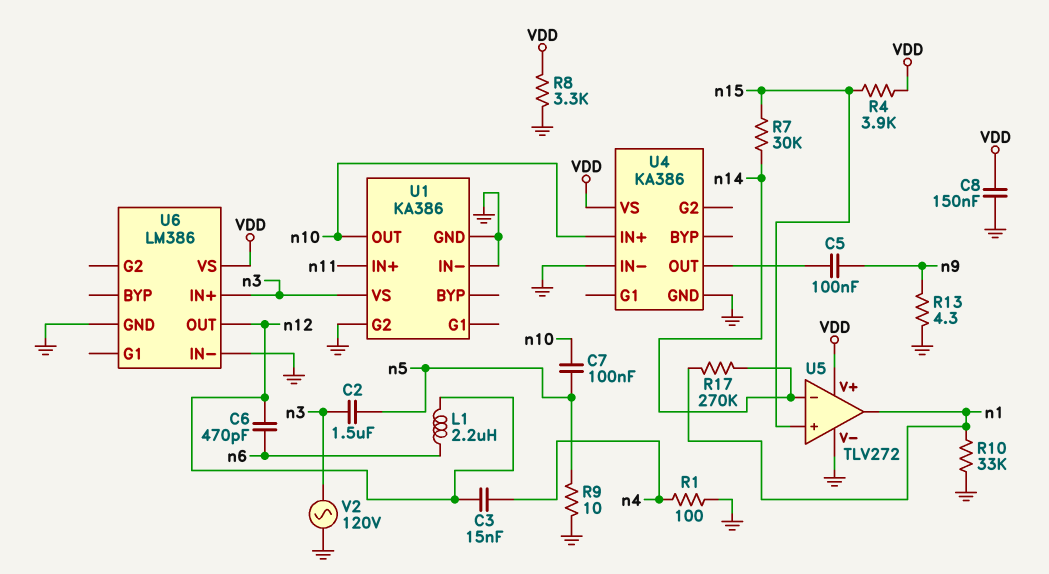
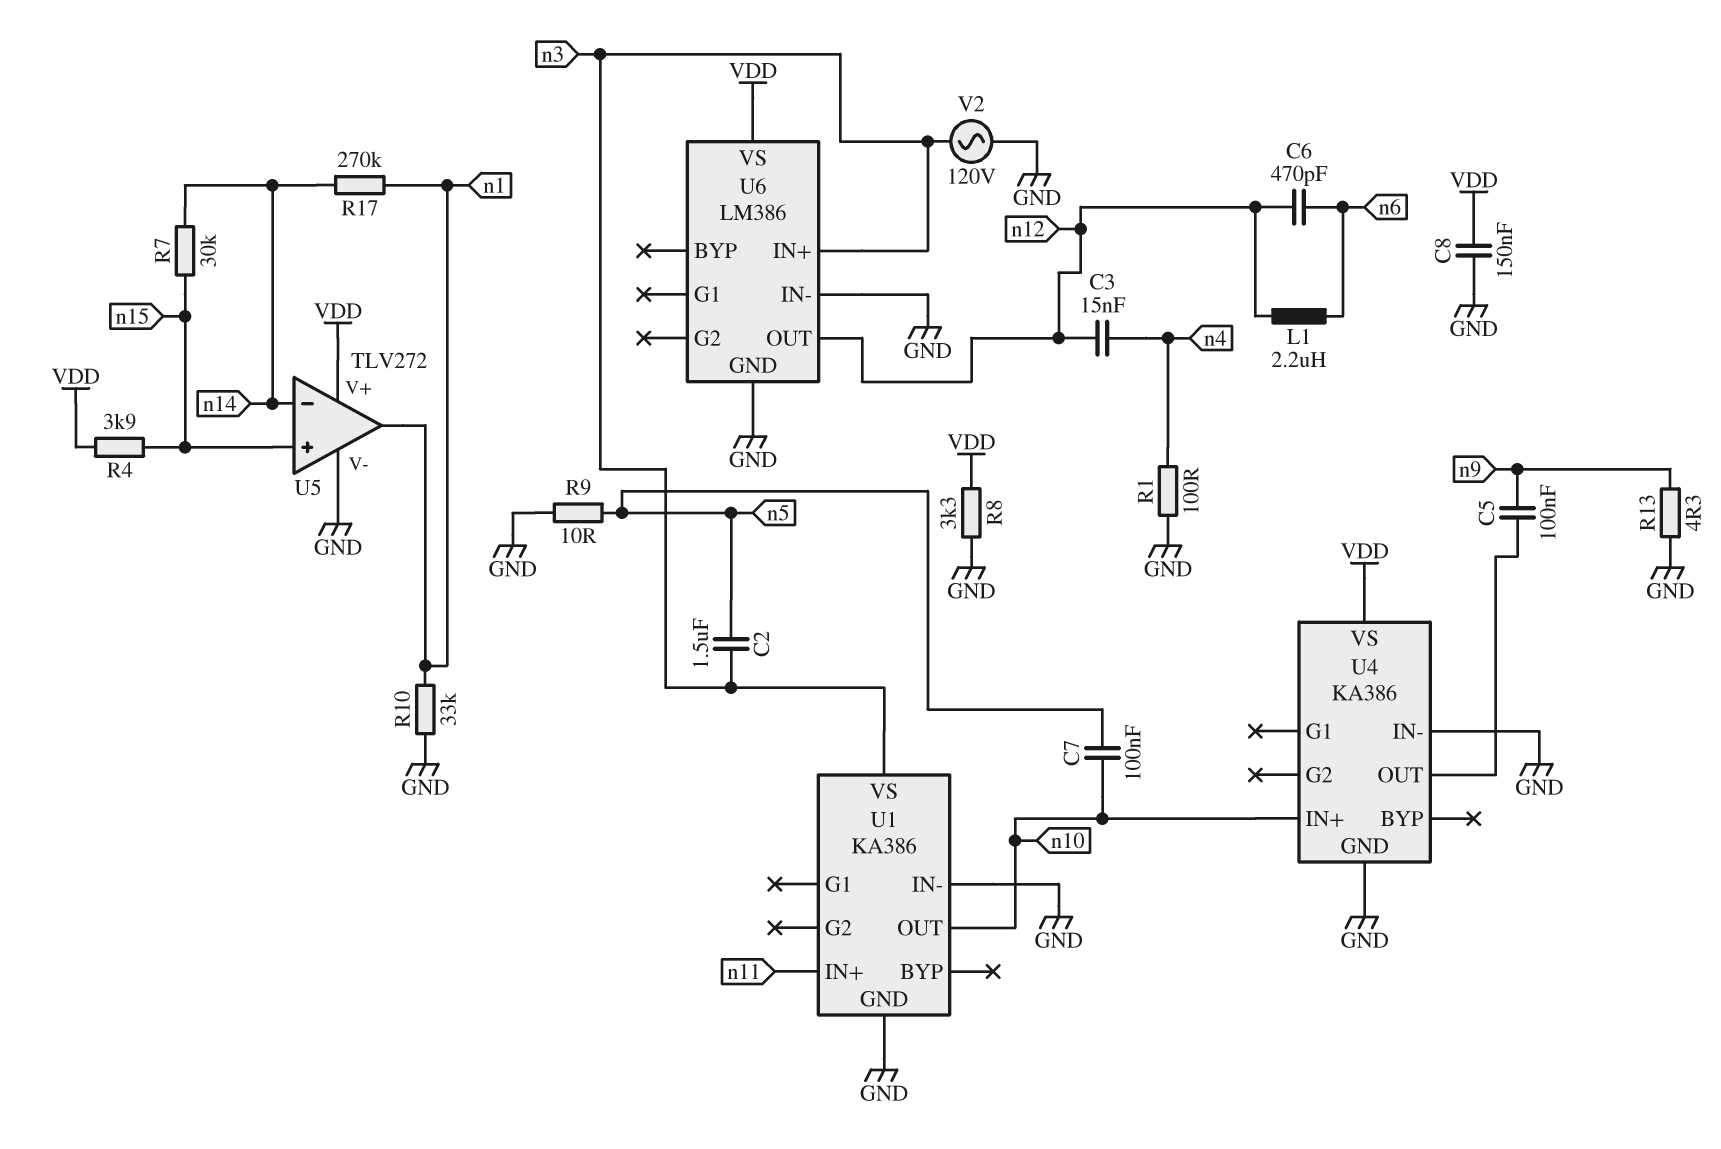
U1 pin G2: GND -> none

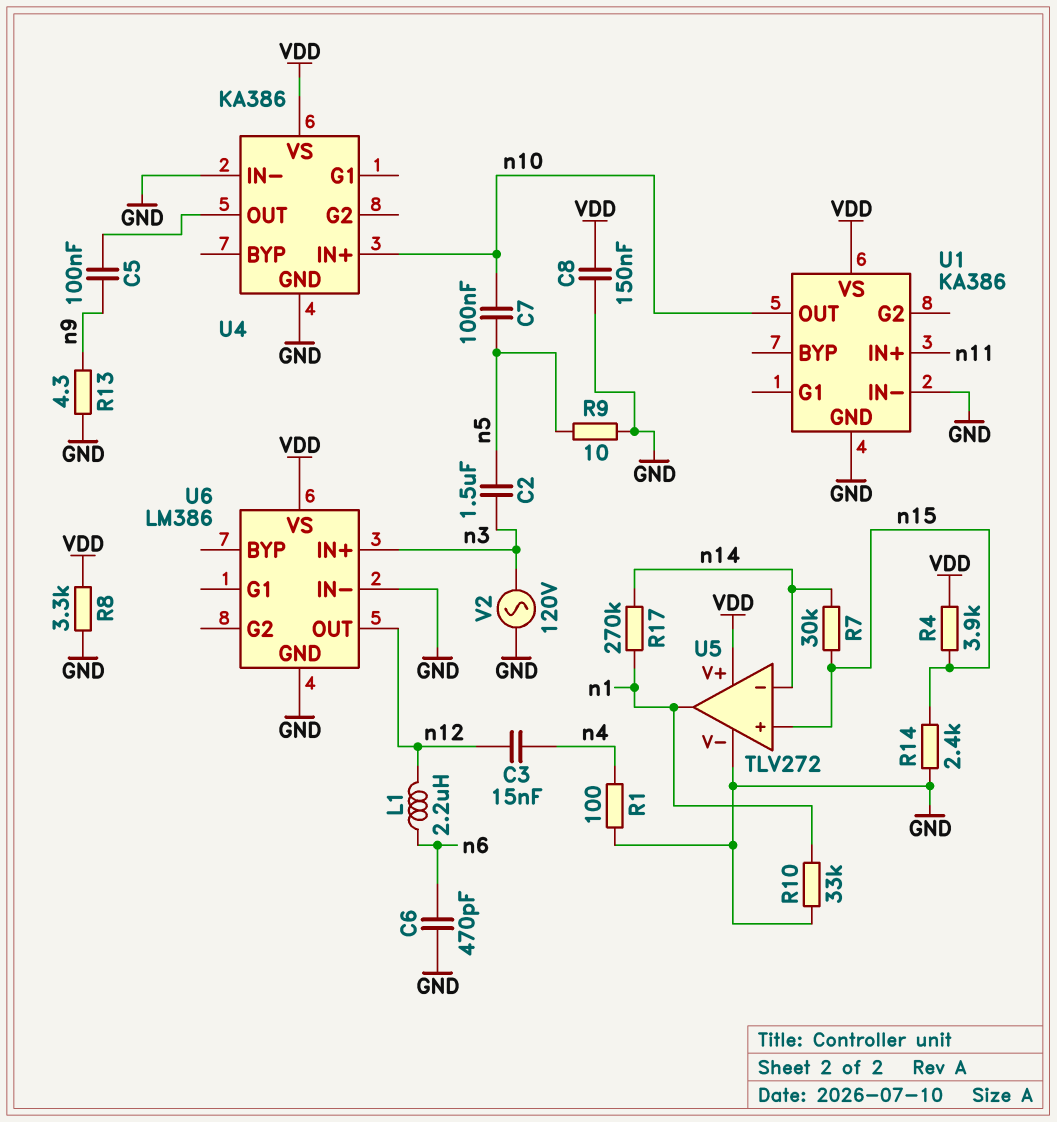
C6: 470pF (n6, n12) -> 470pF (GND, n6)
R14: none -> 2.4k (GND, n15)
U1 pin VS: n3 -> VDD

